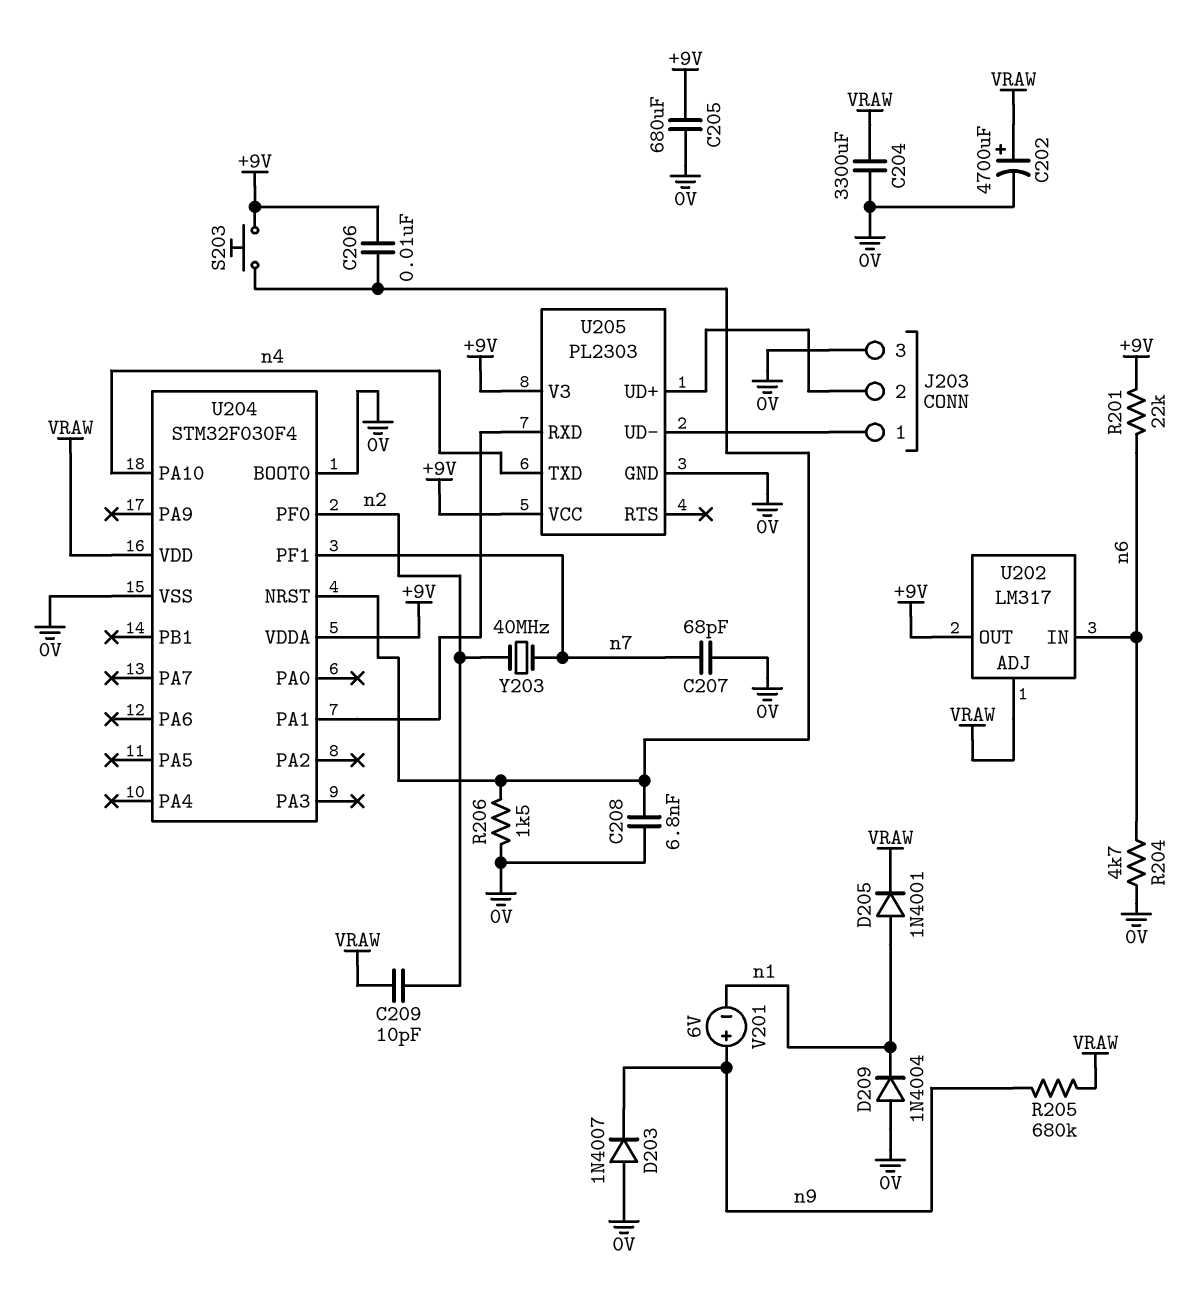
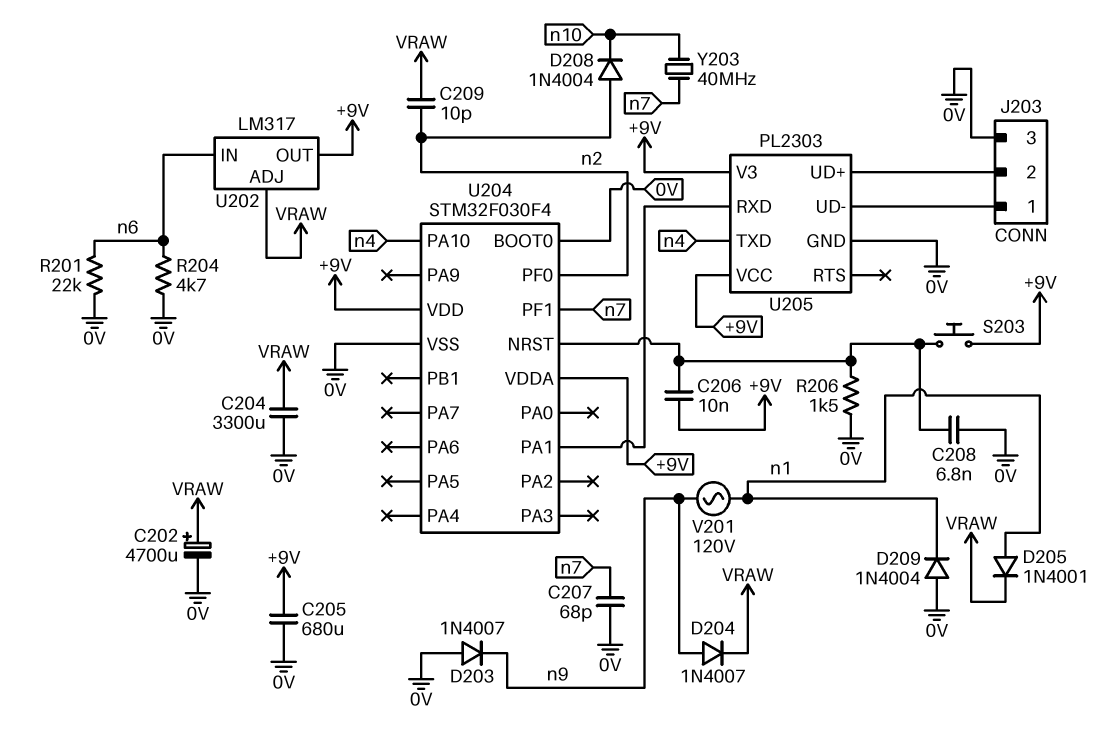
D204: none -> diode 1N4007 (A n9, K VRAW)
D208: none -> diode 1N4004 (A n2, K n10)
R201: 22k (+9V, n6) -> 22k (0V, n6)
R205: 680k (VRAW, n9) -> none
U204 pin VDD: VRAW -> +9V
V201: 6V (plus n9, minus n1) -> AC 120V (n1, n9)
Y203: 40MHz (n2, n7) -> 40MHz (n7, n10)

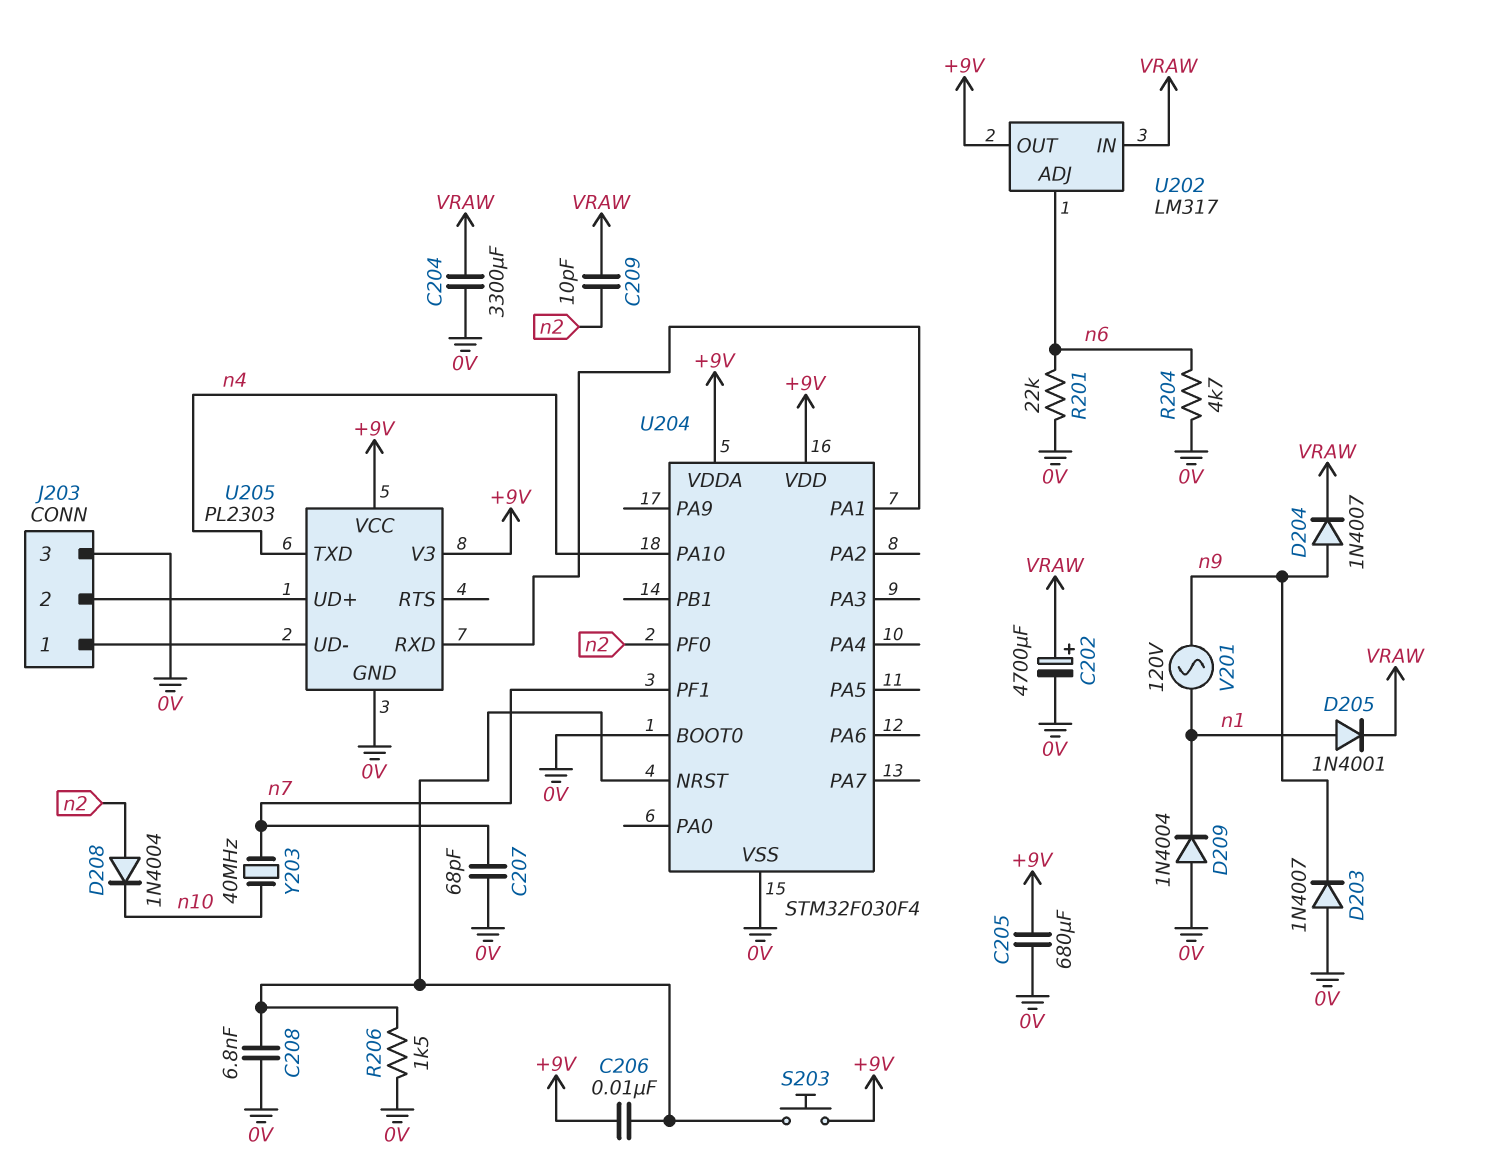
U202 pin ADJ: VRAW -> n6
U202 pin IN: n6 -> VRAW

